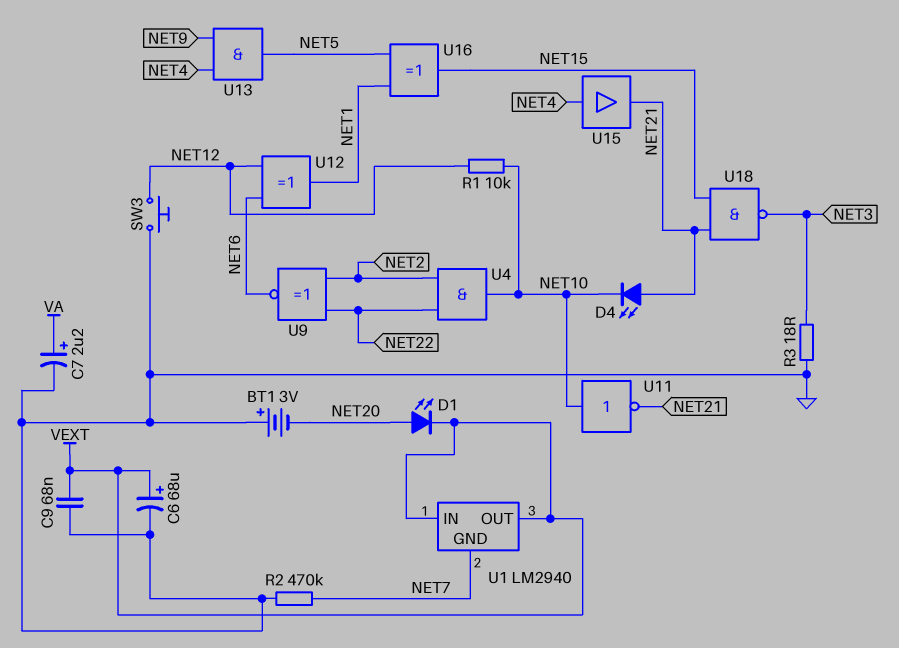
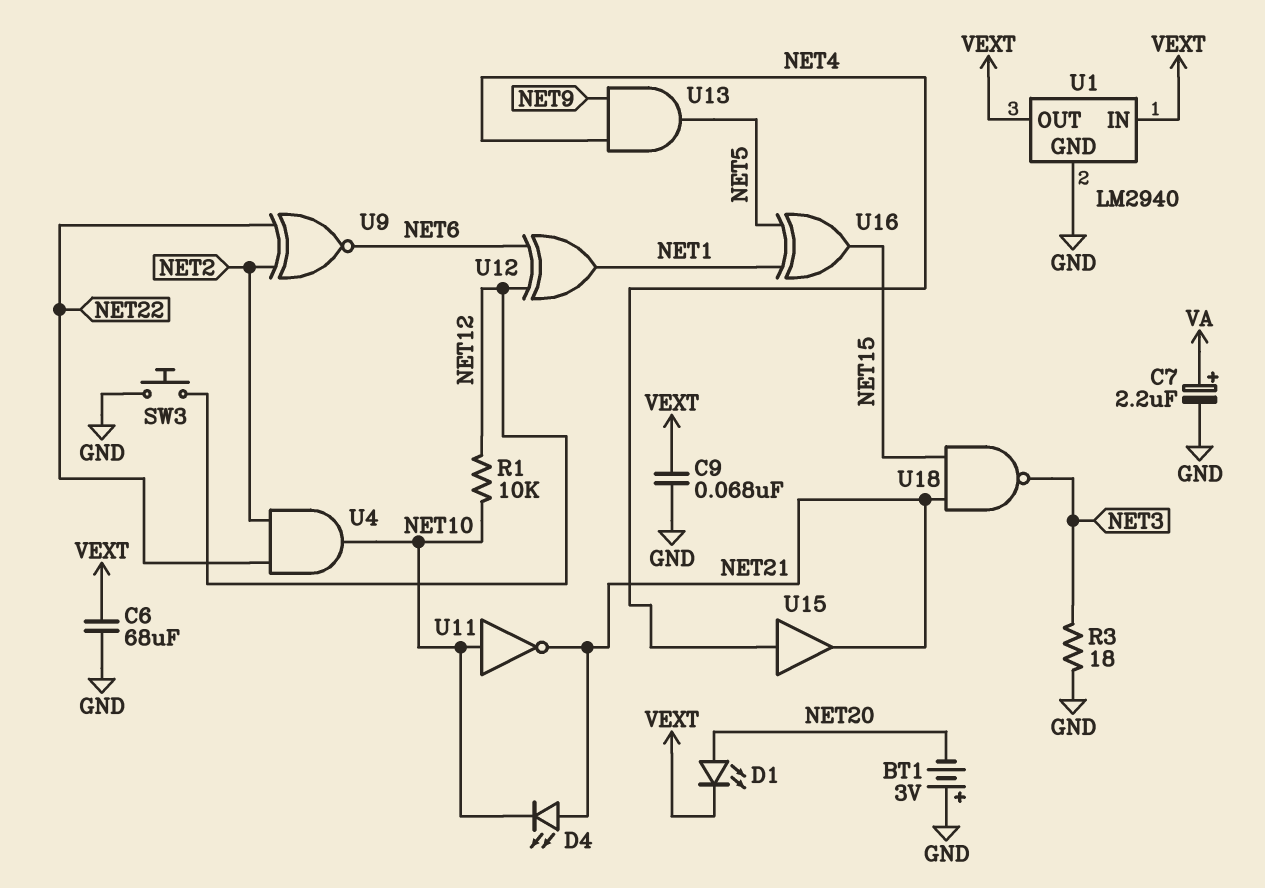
C6: 68uF (plus VEXT, minus GND) -> 68uF (GND, VEXT)
R2: 470k (GND, NET7) -> none
U1 pin GND: NET7 -> GND

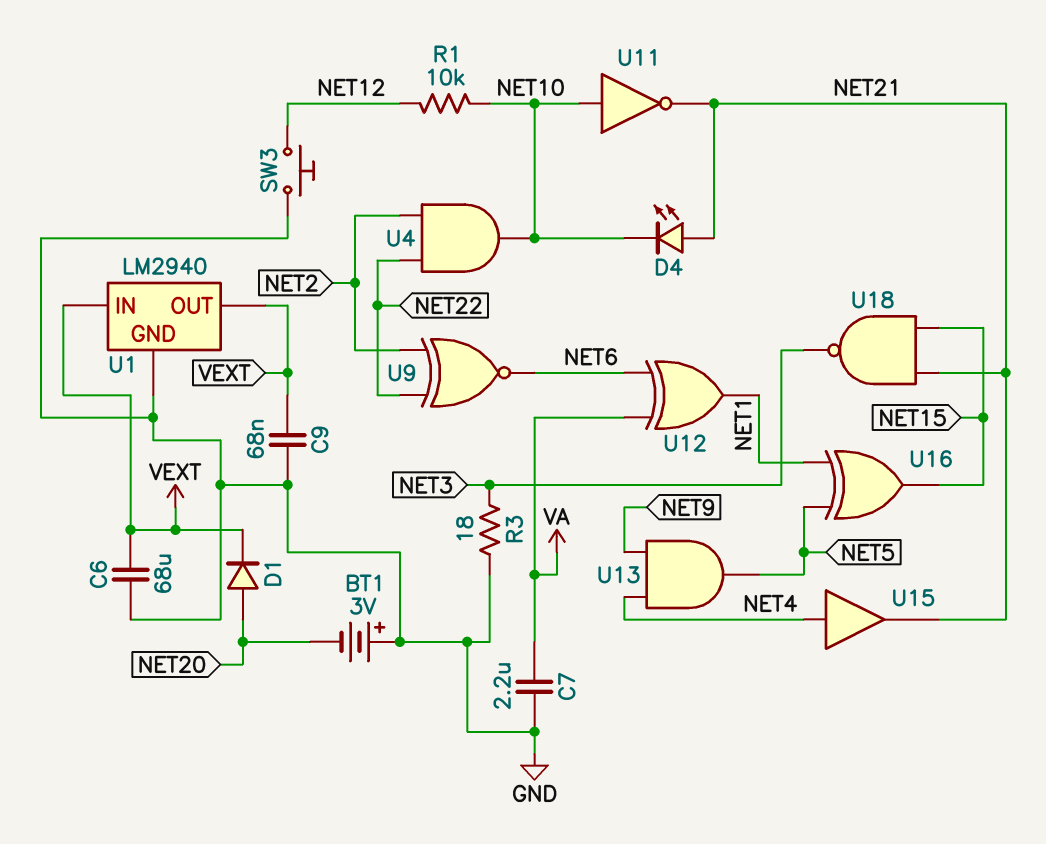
C7: 2.2uF (plus VA, minus GND) -> 2.2uF (GND, VA)
D1: LED (A NET20, K VEXT) -> diode (A NET20, K VEXT)
U12: XOR (in NET6, in NET12, out NET1) -> XOR (in NET6, in VA, out NET1)

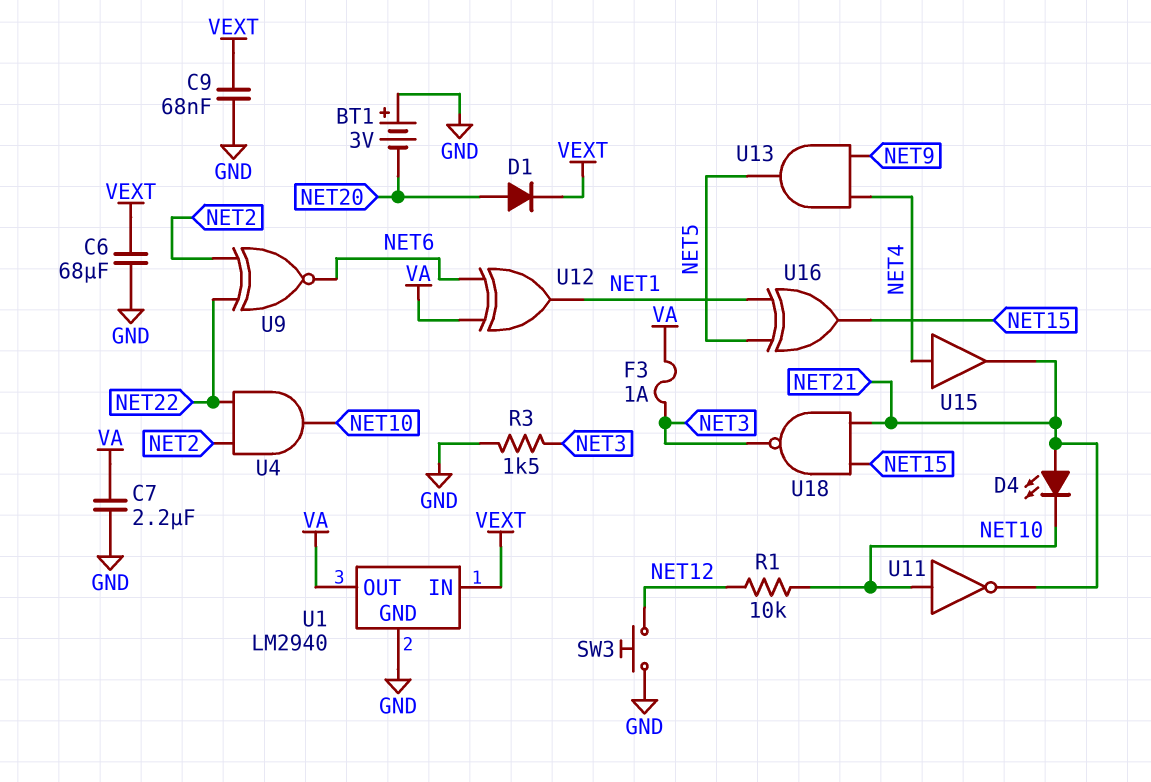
F3: none -> 1A (NET3, VA)
R3: 18 (GND, NET3) -> 1.5k (GND, NET3)
U1 pin OUT: VEXT -> VA

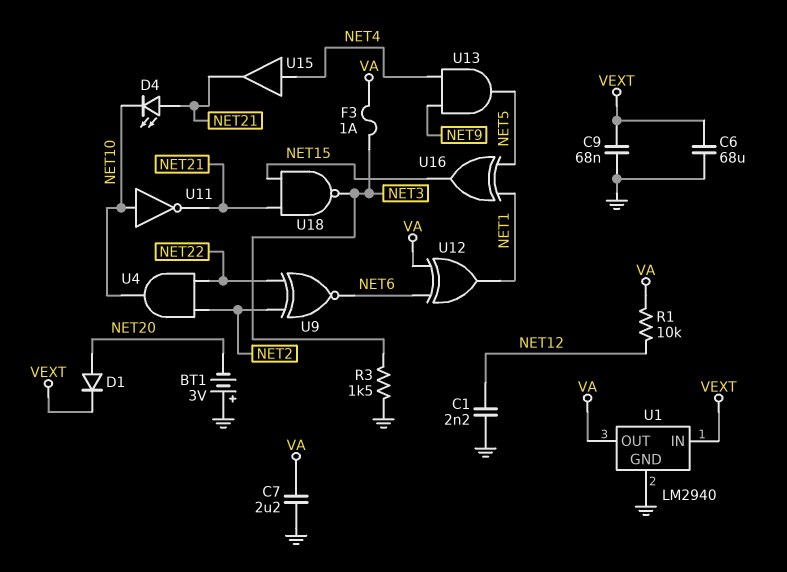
C1: none -> 2.2nF (GND, NET12)
R1: 10k (NET10, NET12) -> 10k (NET12, VA)
SW3: button (GND, NET12) -> none

